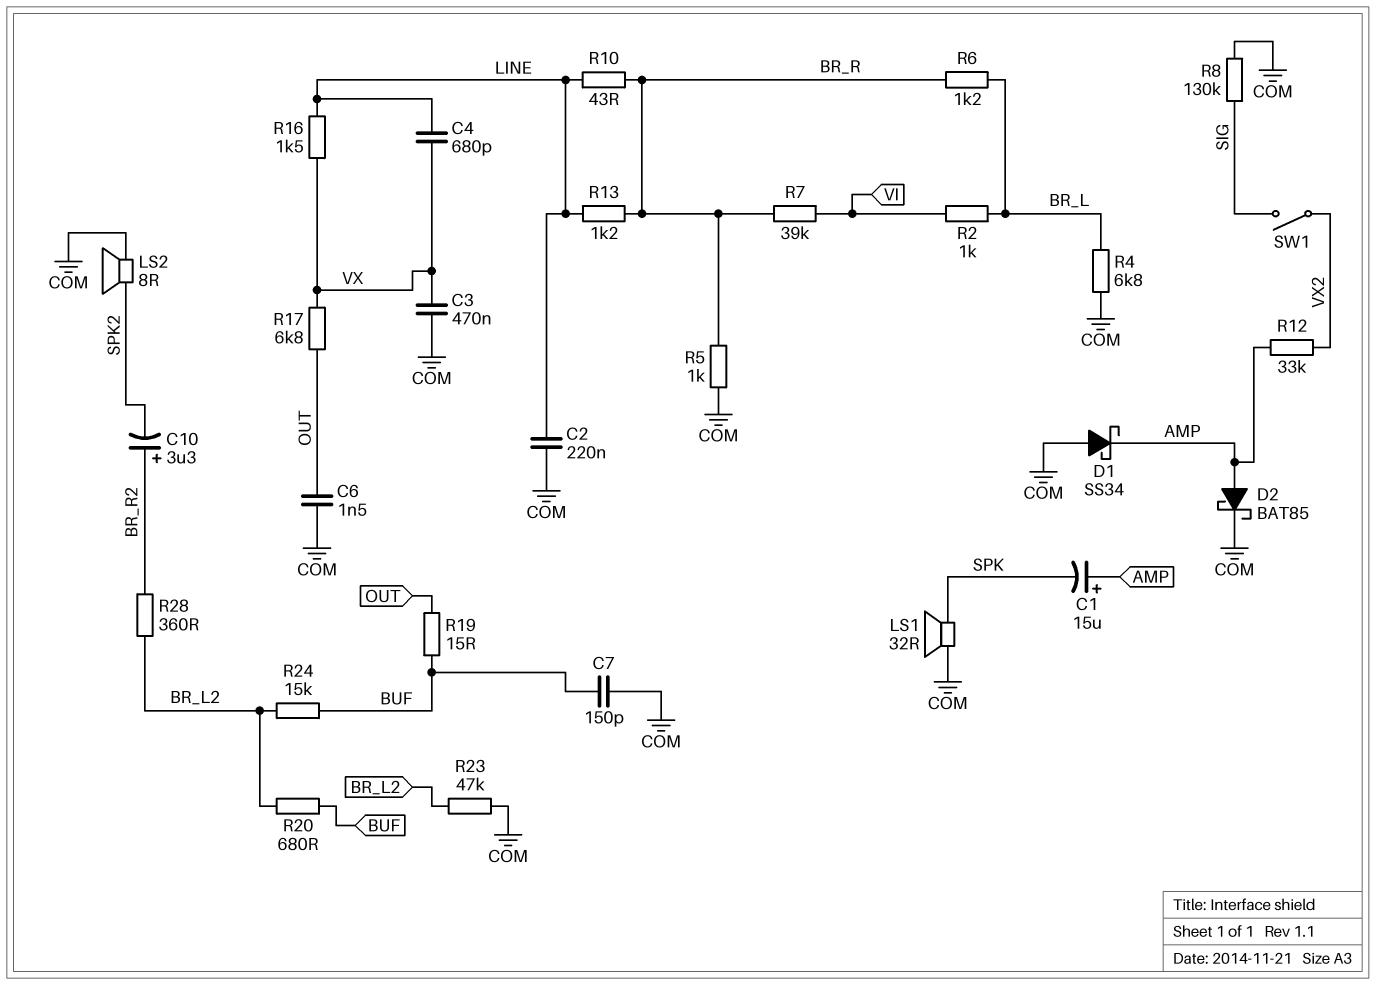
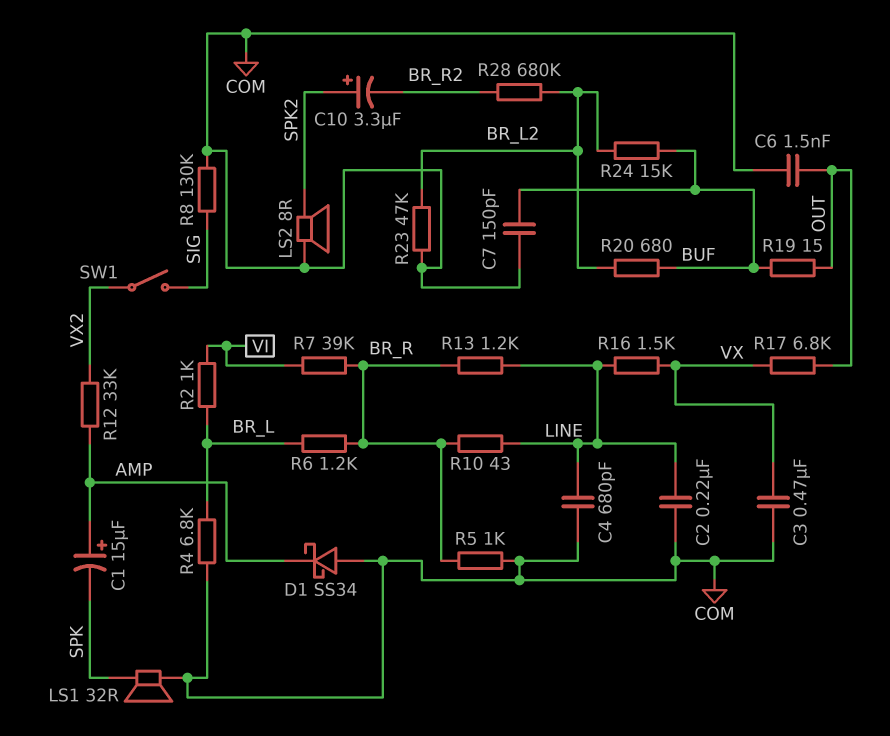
C4: 680pF (LINE, VX) -> 680pF (COM, LINE)
C10: 3.3uF (plus BR_R2, minus SPK2) -> 3.3uF (plus SPK2, minus BR_R2)
D2: schottky BAT85 (A AMP, K COM) -> none
R28: 360 (BR_L2, BR_R2) -> 680k (BR_L2, BR_R2)

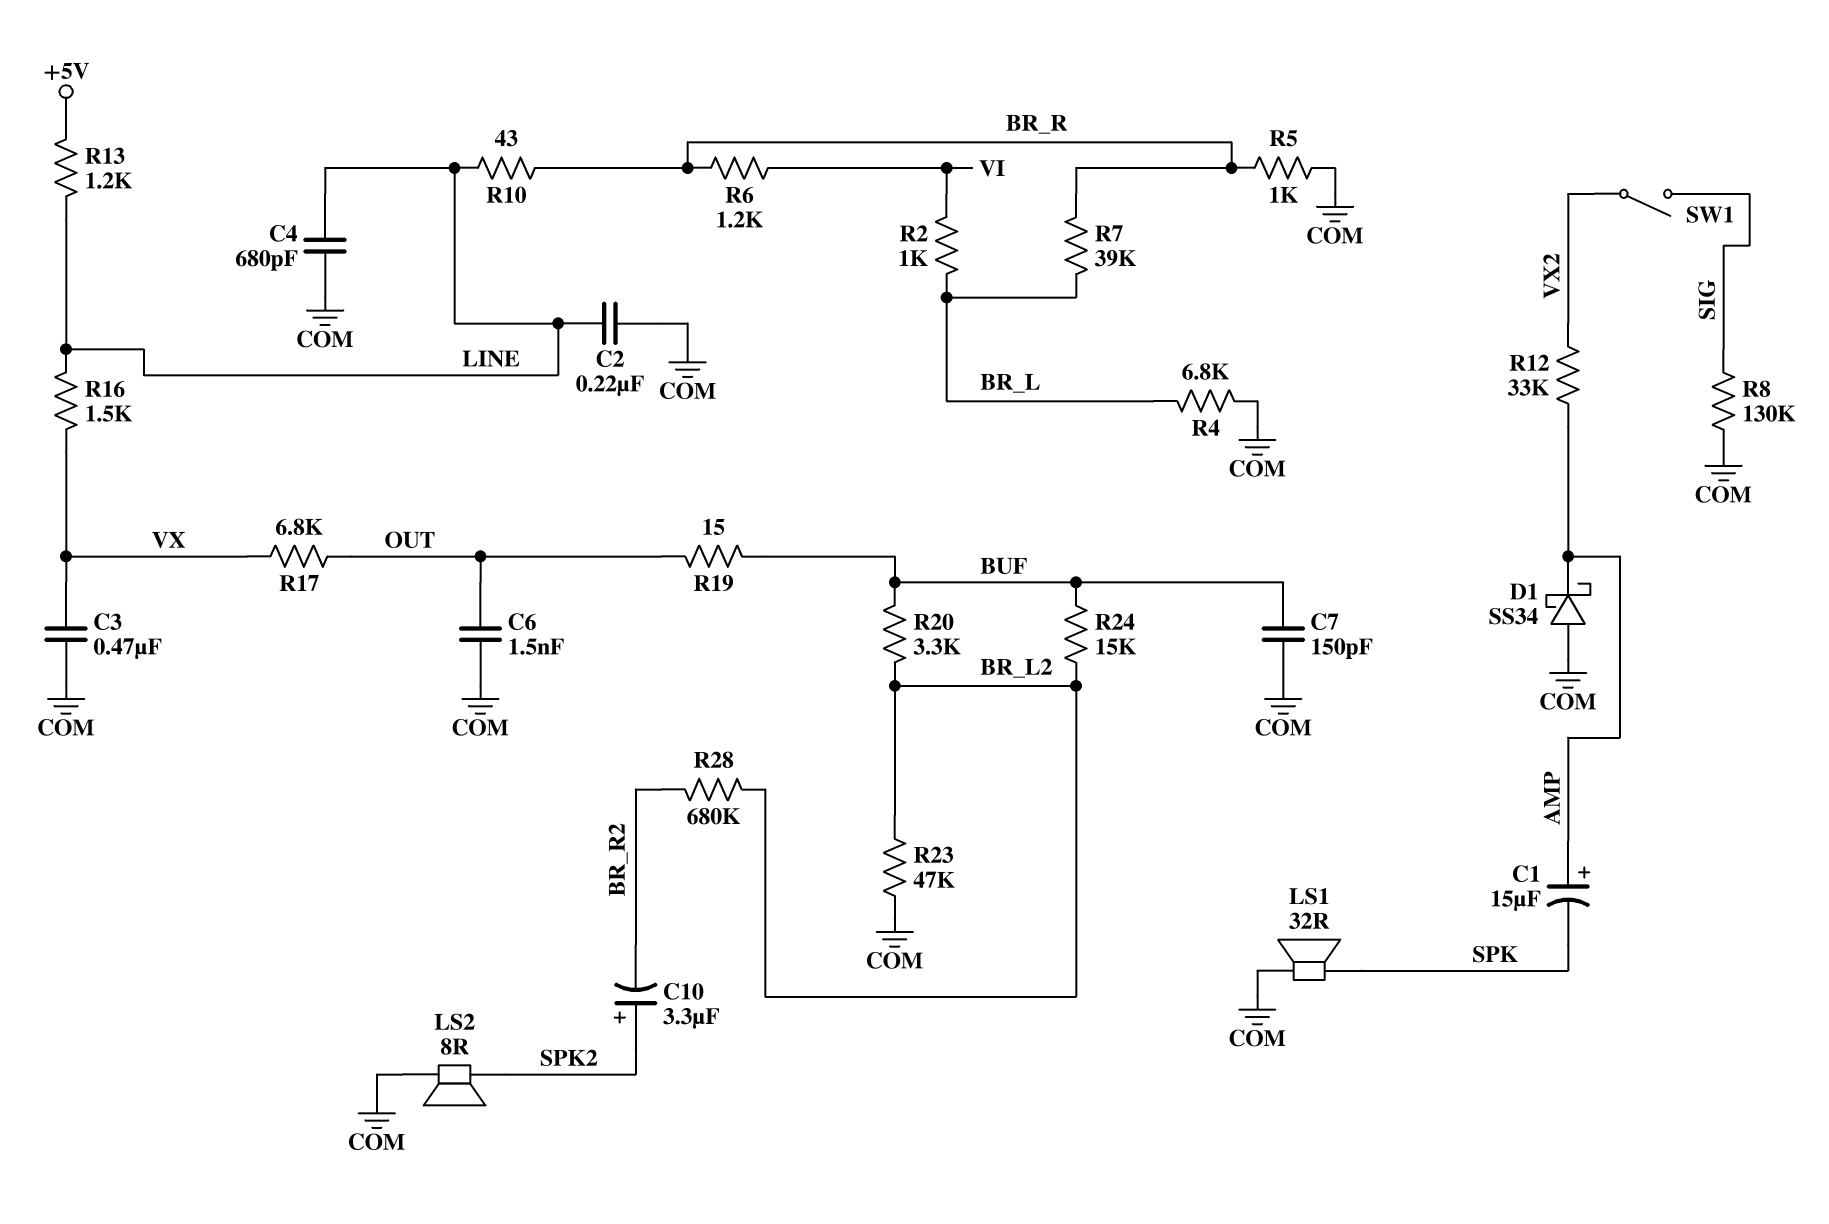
R6: 1.2k (BR_L, BR_R) -> 1.2k (BR_R, VI)
R7: 39k (BR_R, VI) -> 39k (BR_L, BR_R)
R13: 1.2k (BR_R, LINE) -> 1.2k (+5V, LINE)
R20: 680 (BR_L2, BUF) -> 3.3k (BR_L2, BUF)

